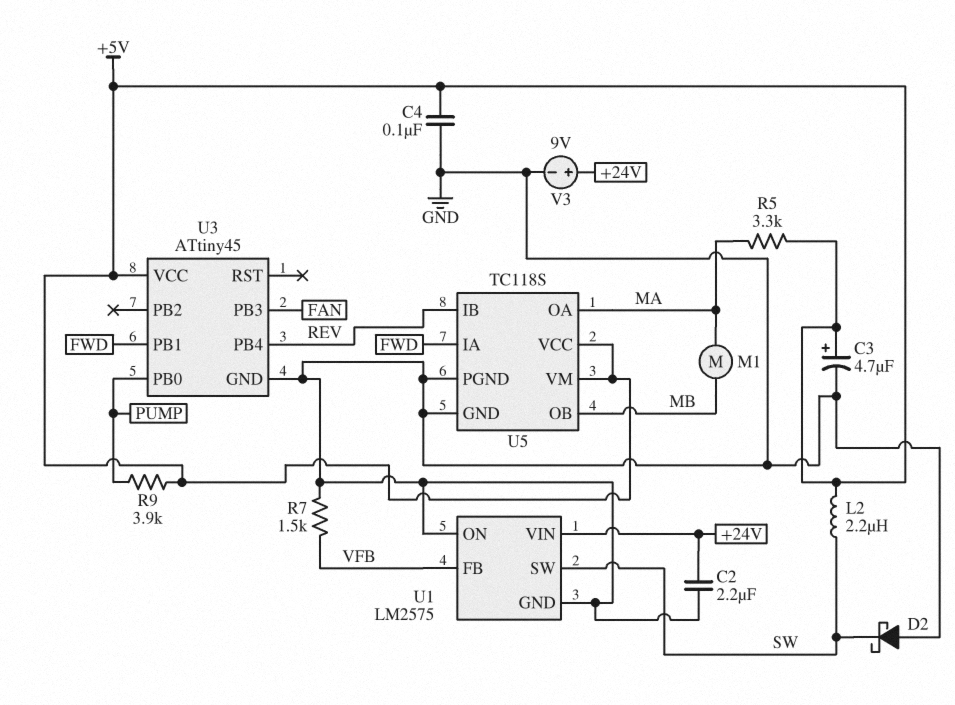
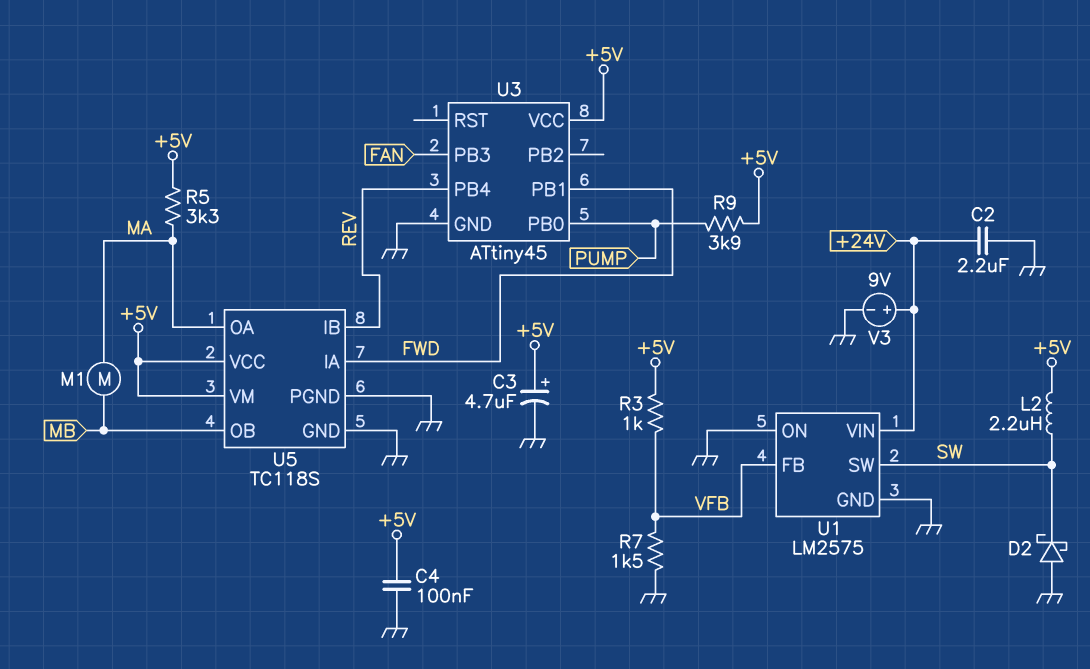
R3: none -> 1k (+5V, VFB)

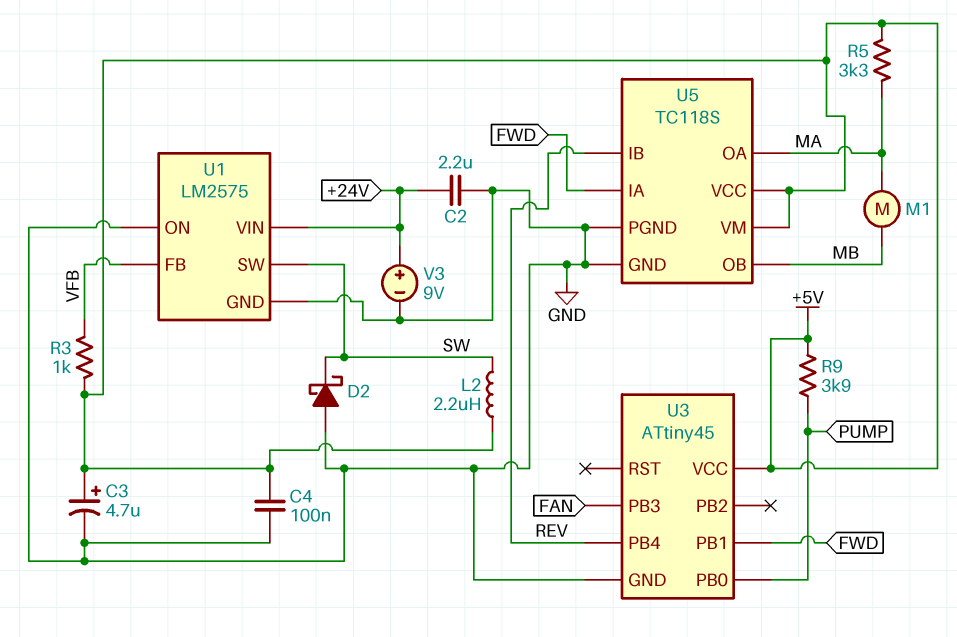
R7: 1.5k (GND, VFB) -> none

